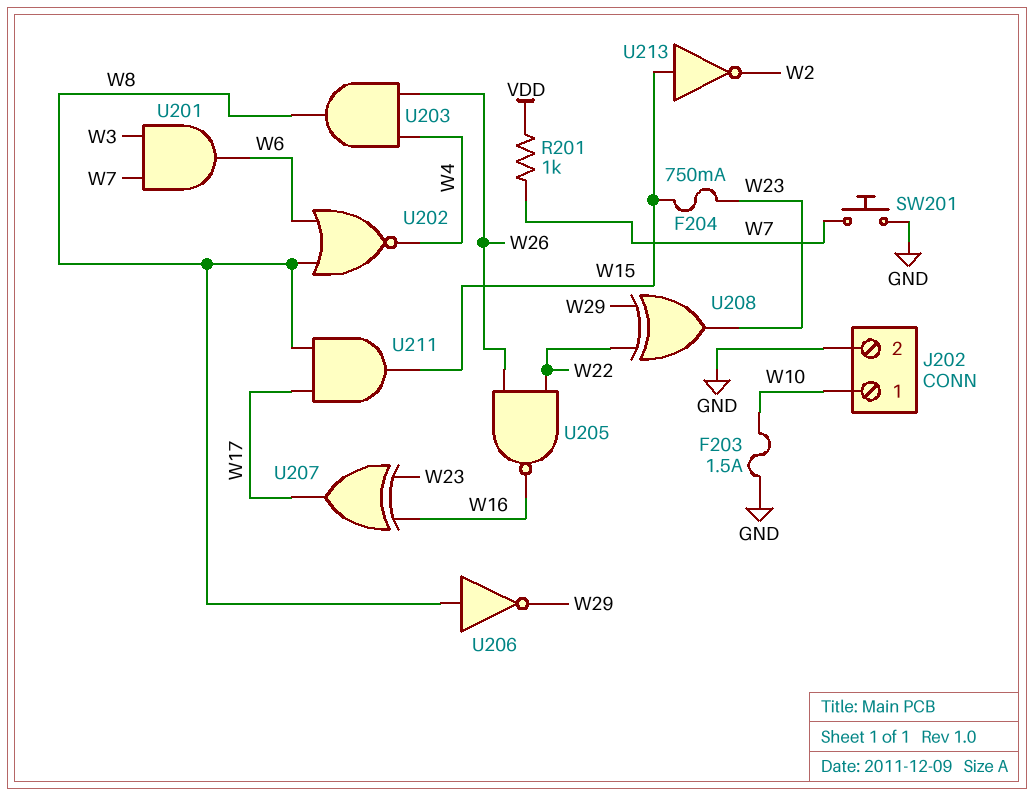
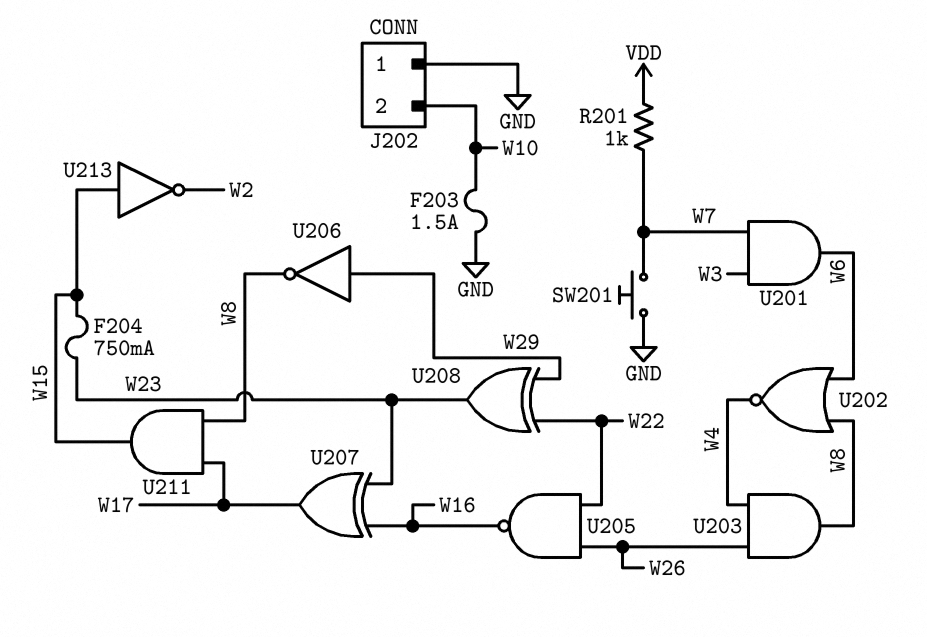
J202 pin 1: W10 -> GND
J202 pin 2: GND -> W10
U206: NOT (in W8, out W29) -> NOT (in W29, out W8)

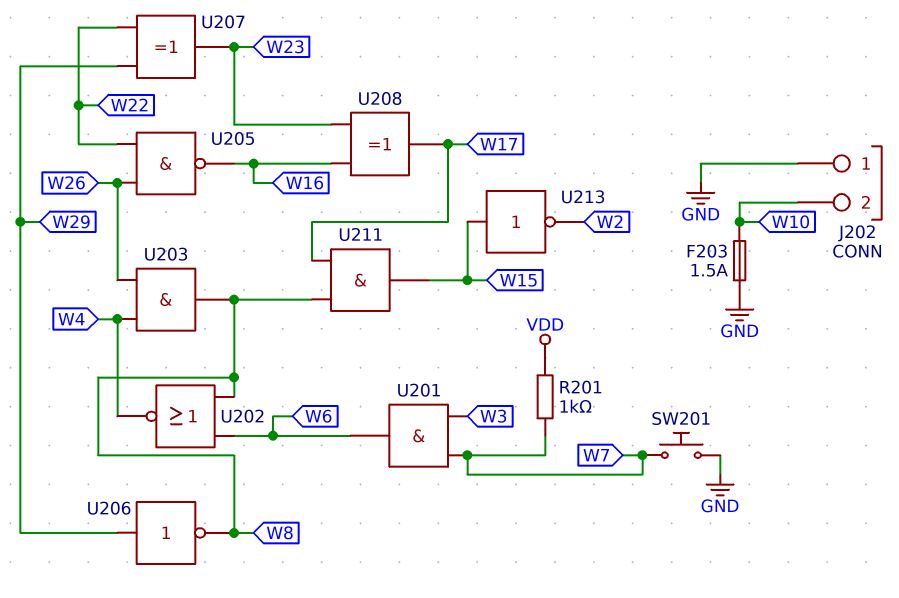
F204: 750mA (W15, W23) -> none
U207: XOR (in W16, in W23, out W17) -> XOR (in W22, in W29, out W23)
U208: XOR (in W22, in W29, out W23) -> XOR (in W16, in W23, out W17)

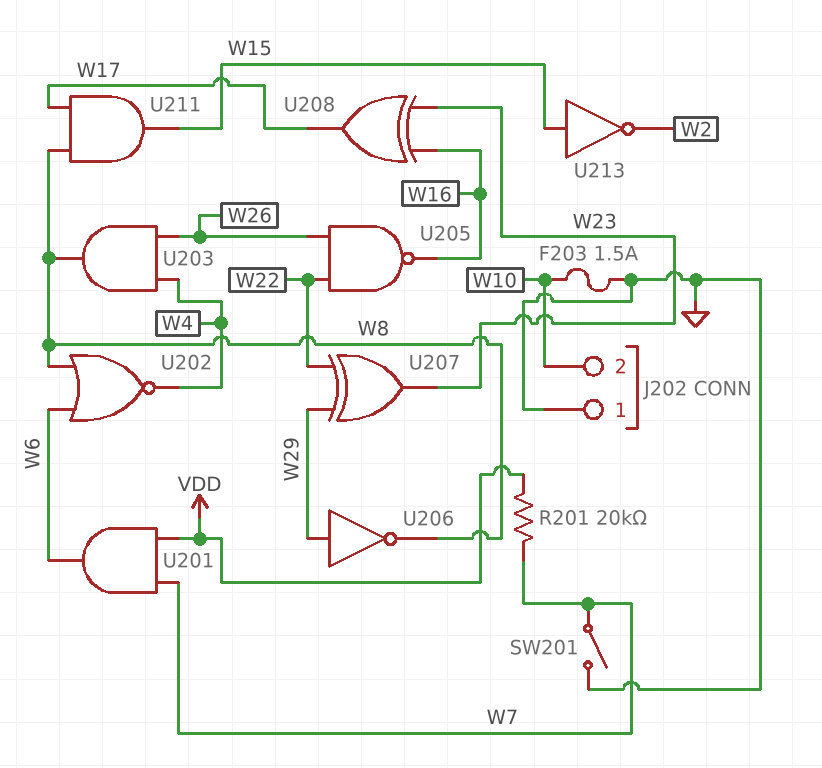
R201: 1k (VDD, W7) -> 20k (VDD, W7)
SW201: button (GND, W7) -> switch (GND, W7)
U201: AND (in W3, in W7, out W6) -> AND (in VDD, in W7, out W6)

